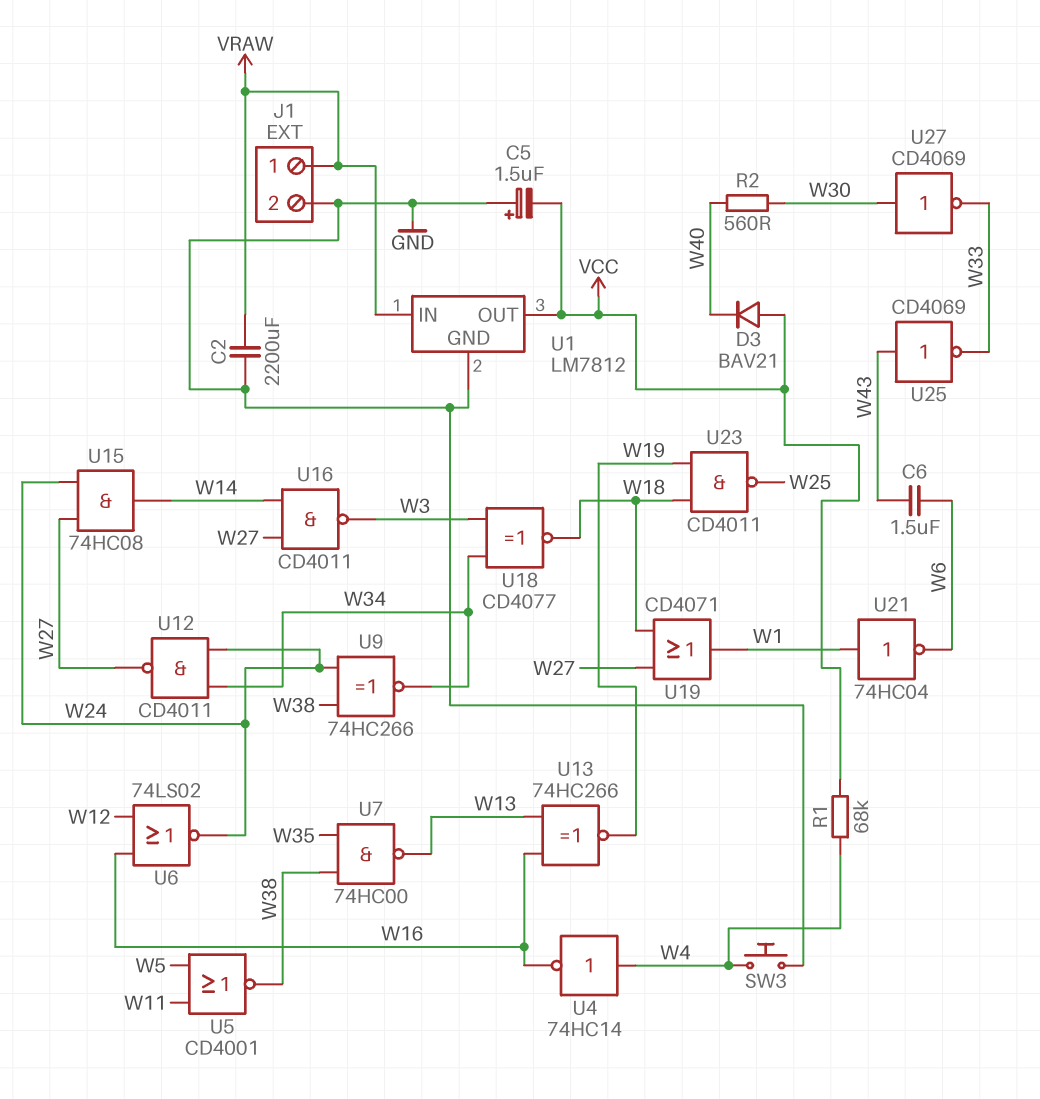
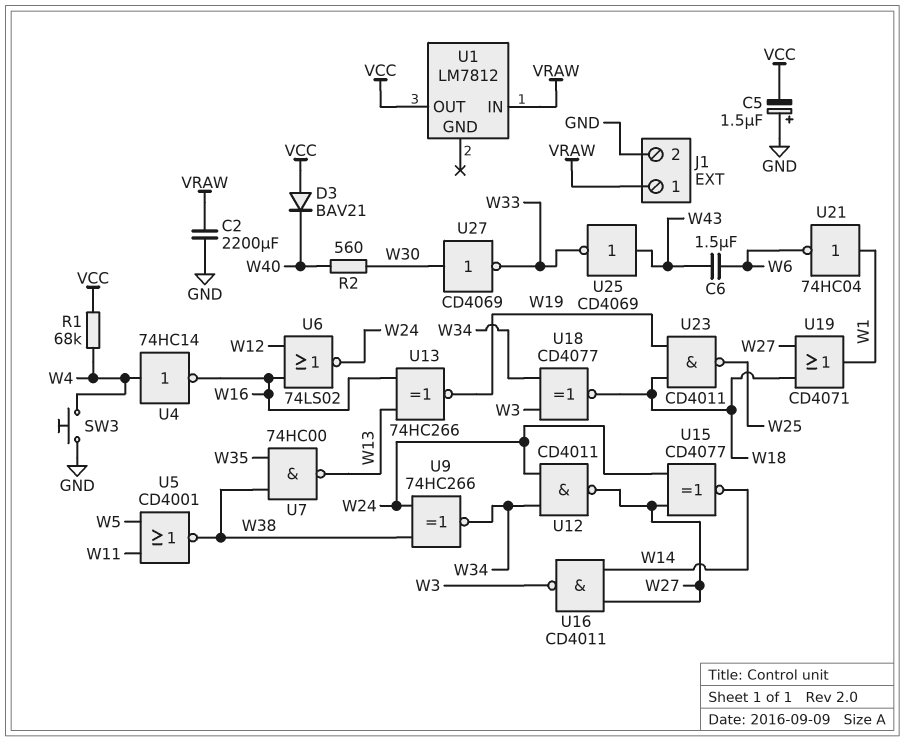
U1 pin GND: GND -> none
U15: AND 74HC08 (in W24, in W27, out W14) -> XNOR CD4077 (in W24, in W27, out W14)

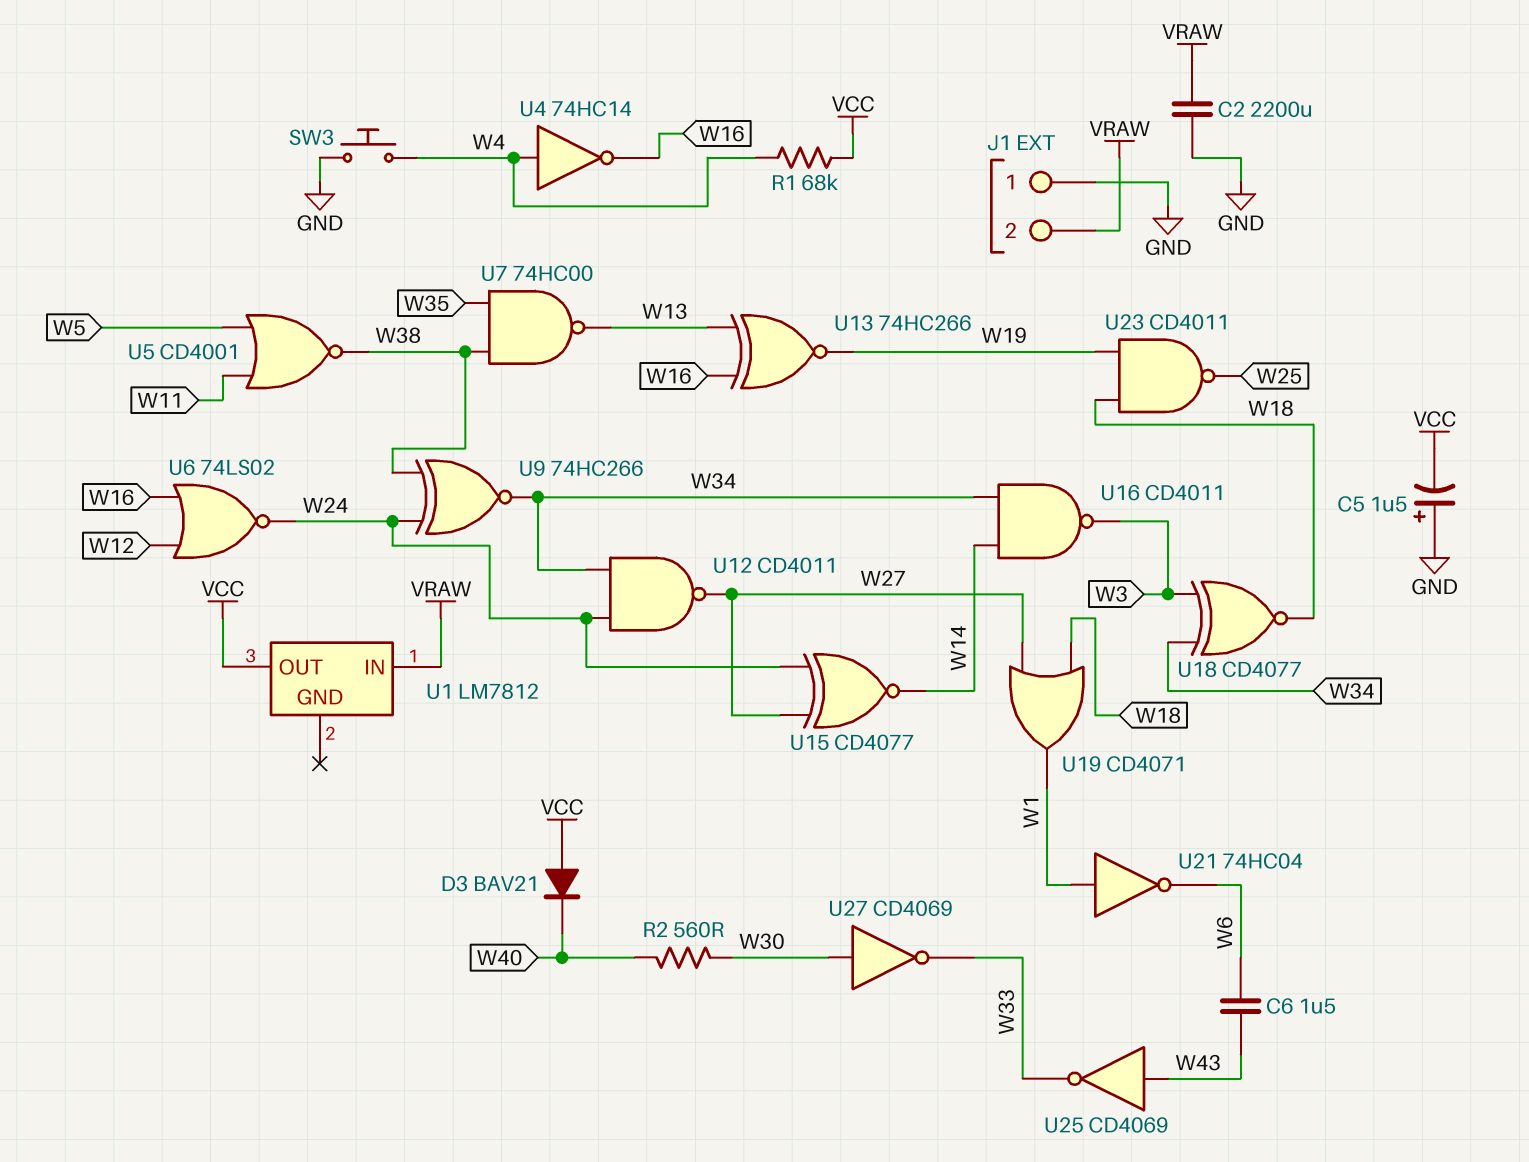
J1 pin 1: VRAW -> GND
J1 pin 2: GND -> VRAW
U16: NAND CD4011 (in W14, in W27, out W3) -> NAND CD4011 (in W14, in W34, out W3)

